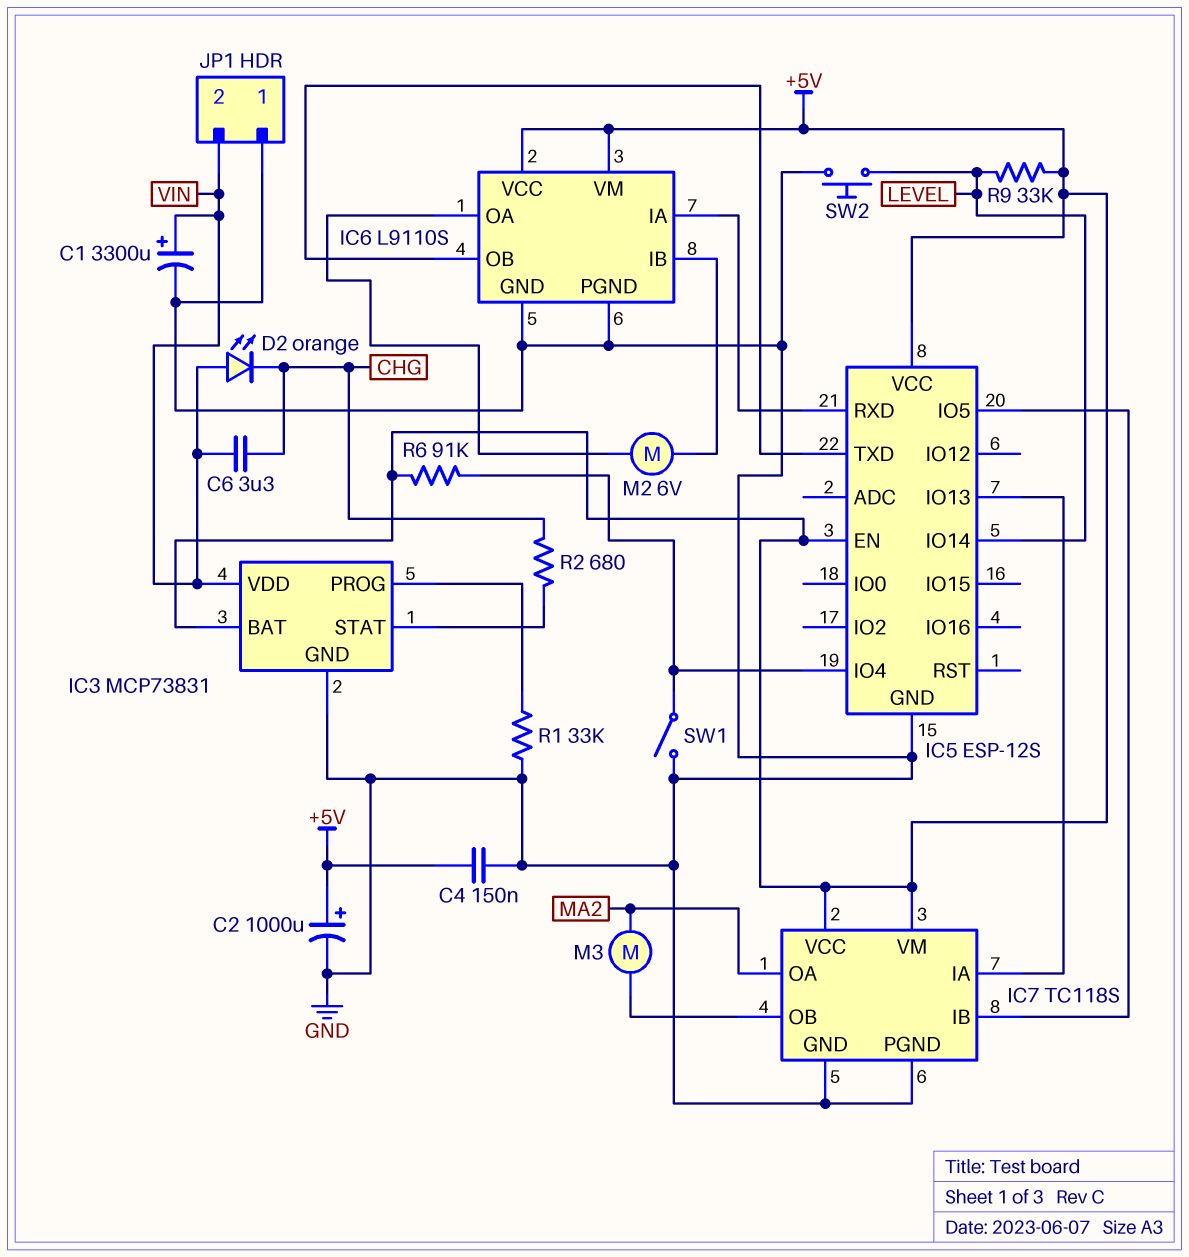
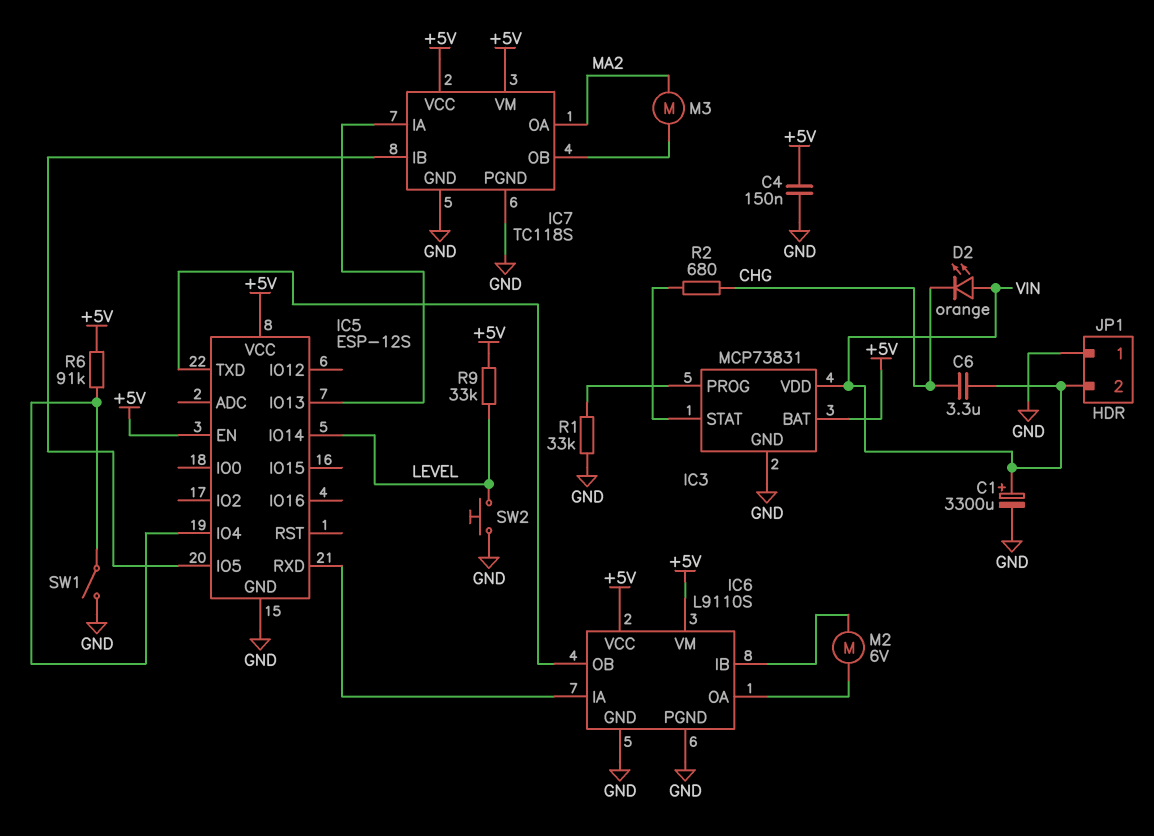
C2: 1000uF (plus +5V, minus GND) -> none

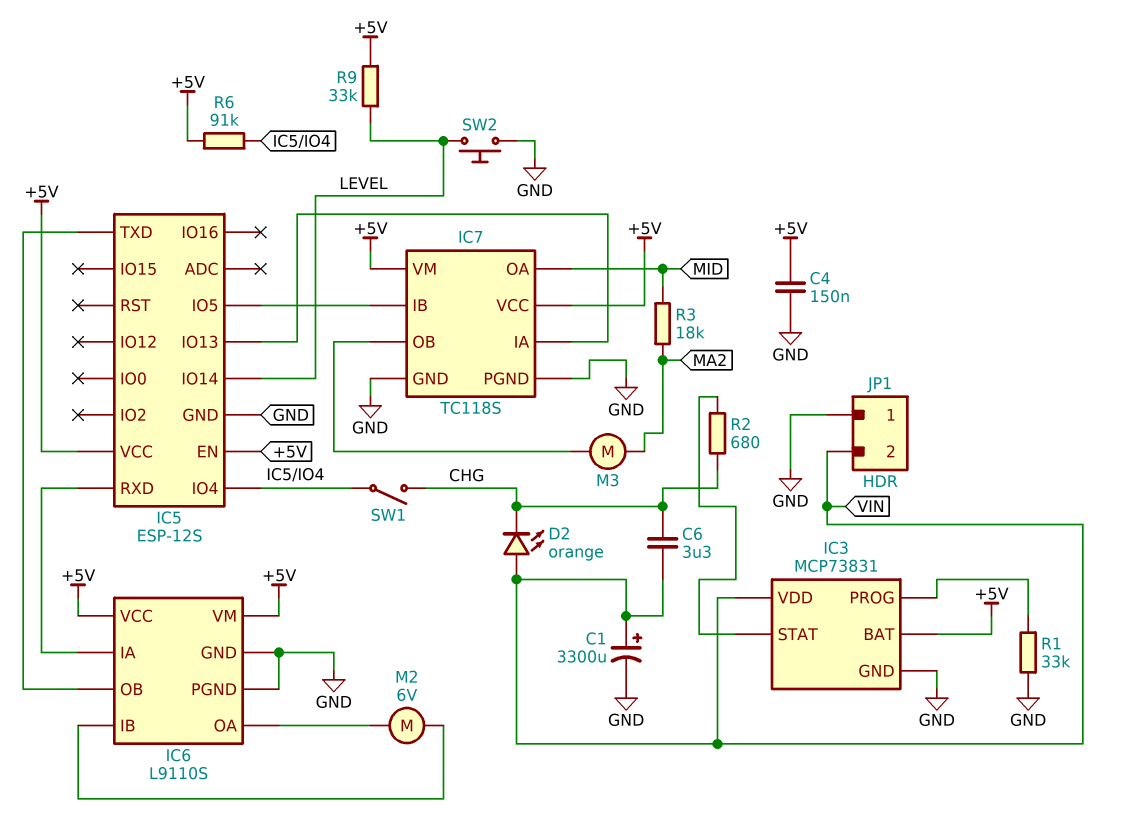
IC7 pin OA: MA2 -> MID
R3: none -> 18k (MA2, MID)
SW1: switch (GND, IC5/IO4) -> switch (CHG, IC5/IO4)

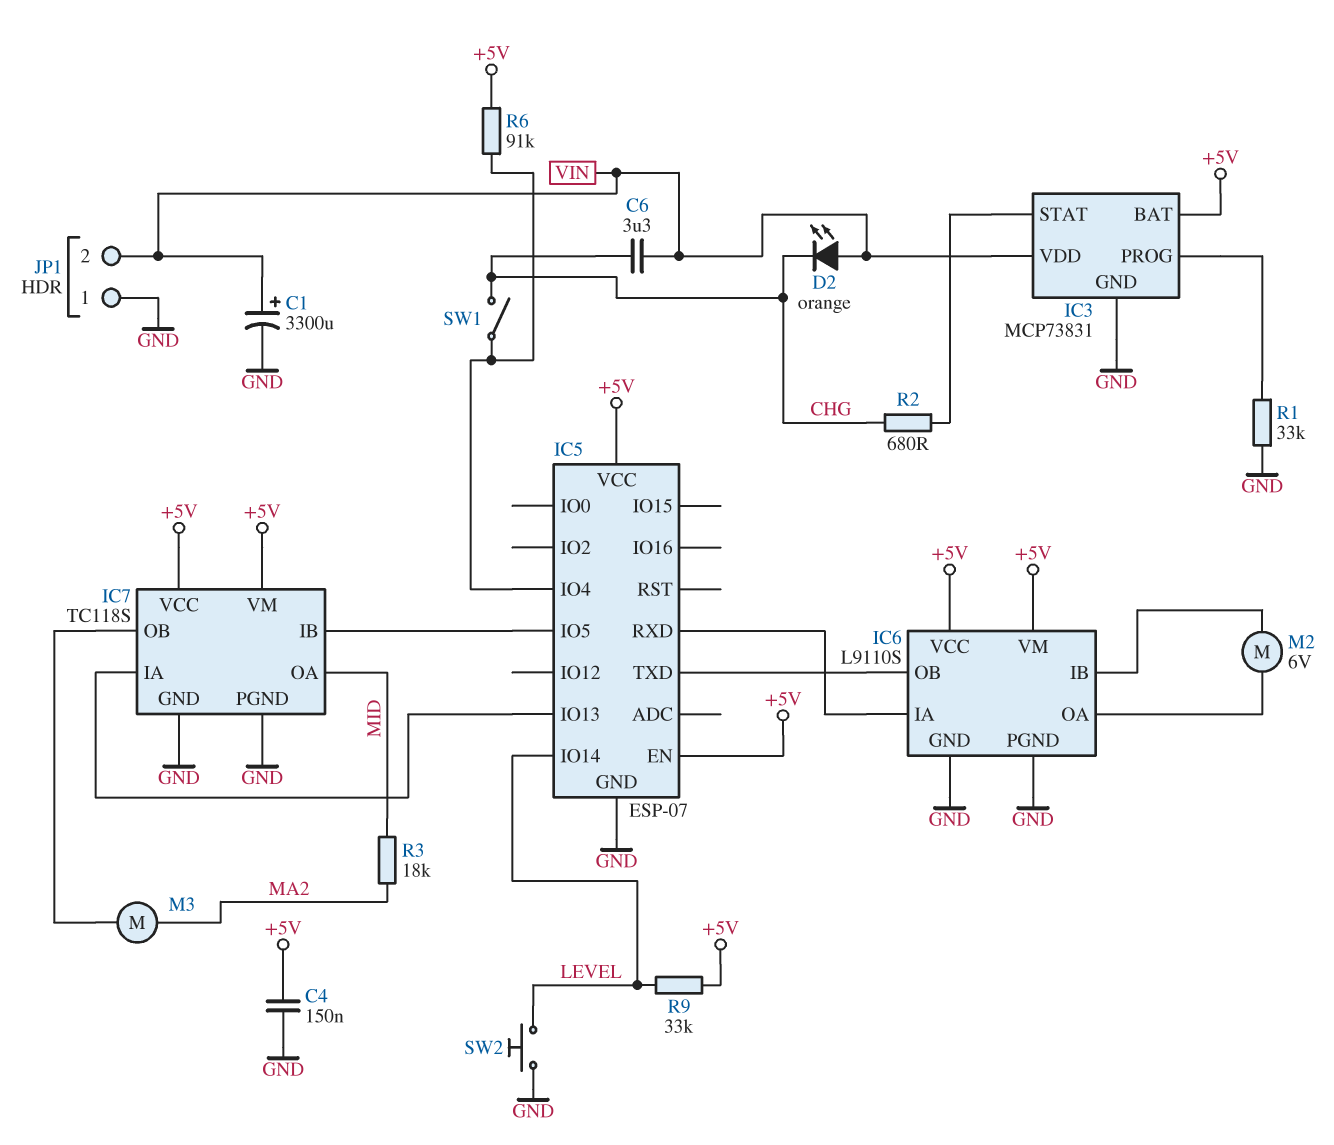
IC5: ESP-12S -> ESP-07

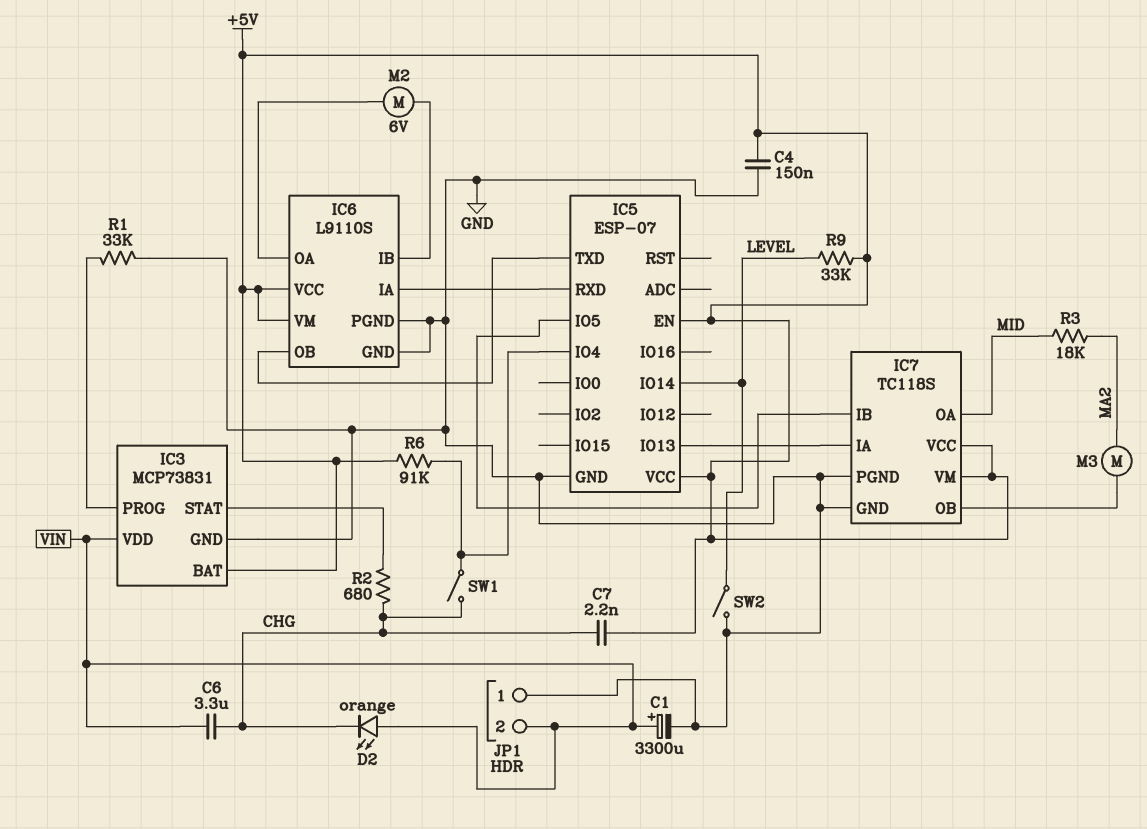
C7: none -> 2.2nF (+5V, CHG)
SW2: button (GND, LEVEL) -> switch (GND, LEVEL)

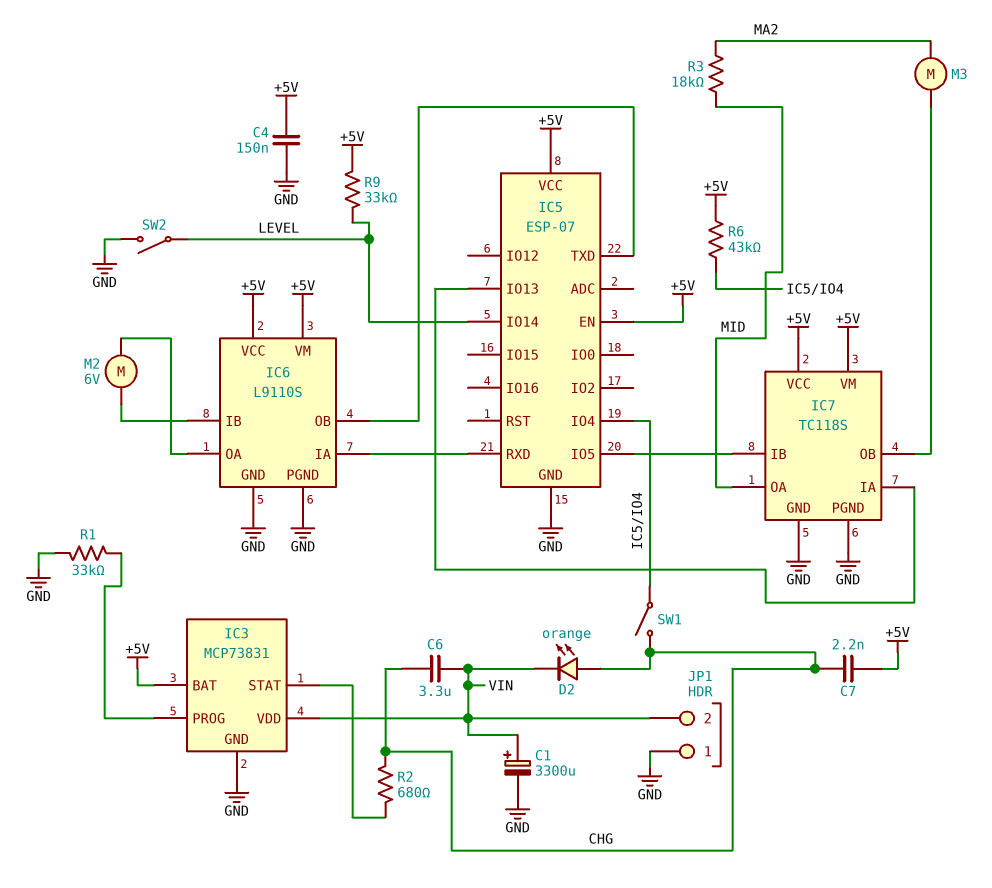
D2: LED orange (A VIN, K CHG) -> LED orange (A CHG, K VIN)
R6: 91k (+5V, IC5/IO4) -> 43k (+5V, IC5/IO4)

